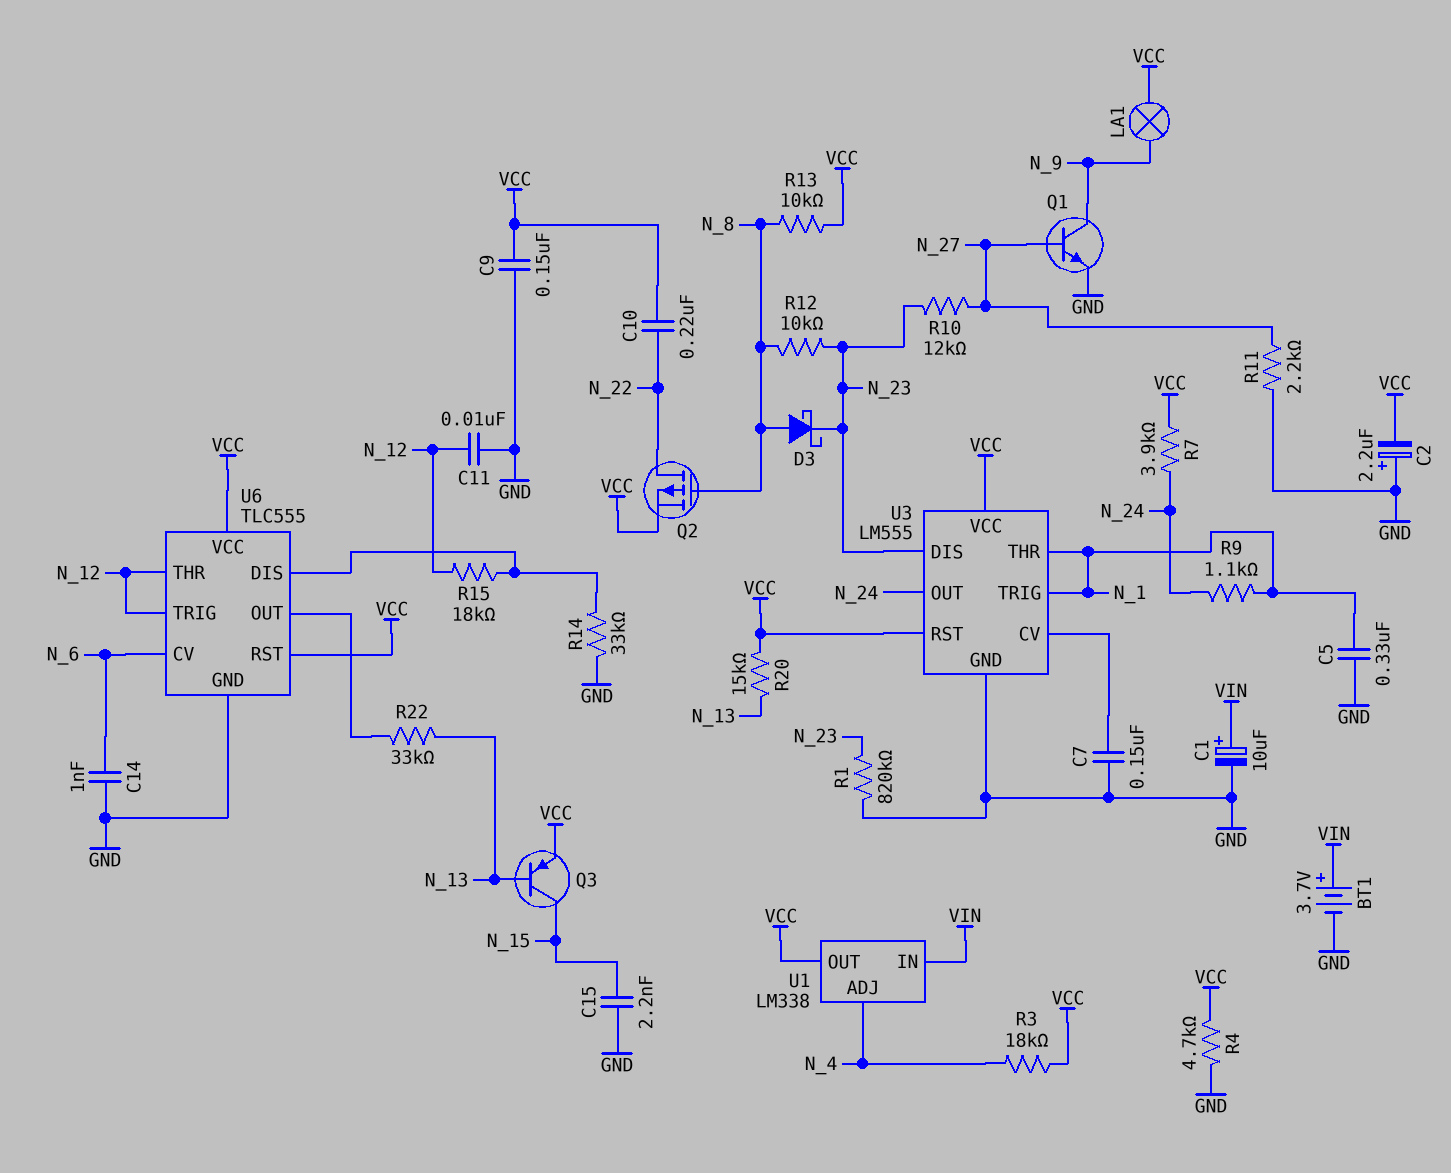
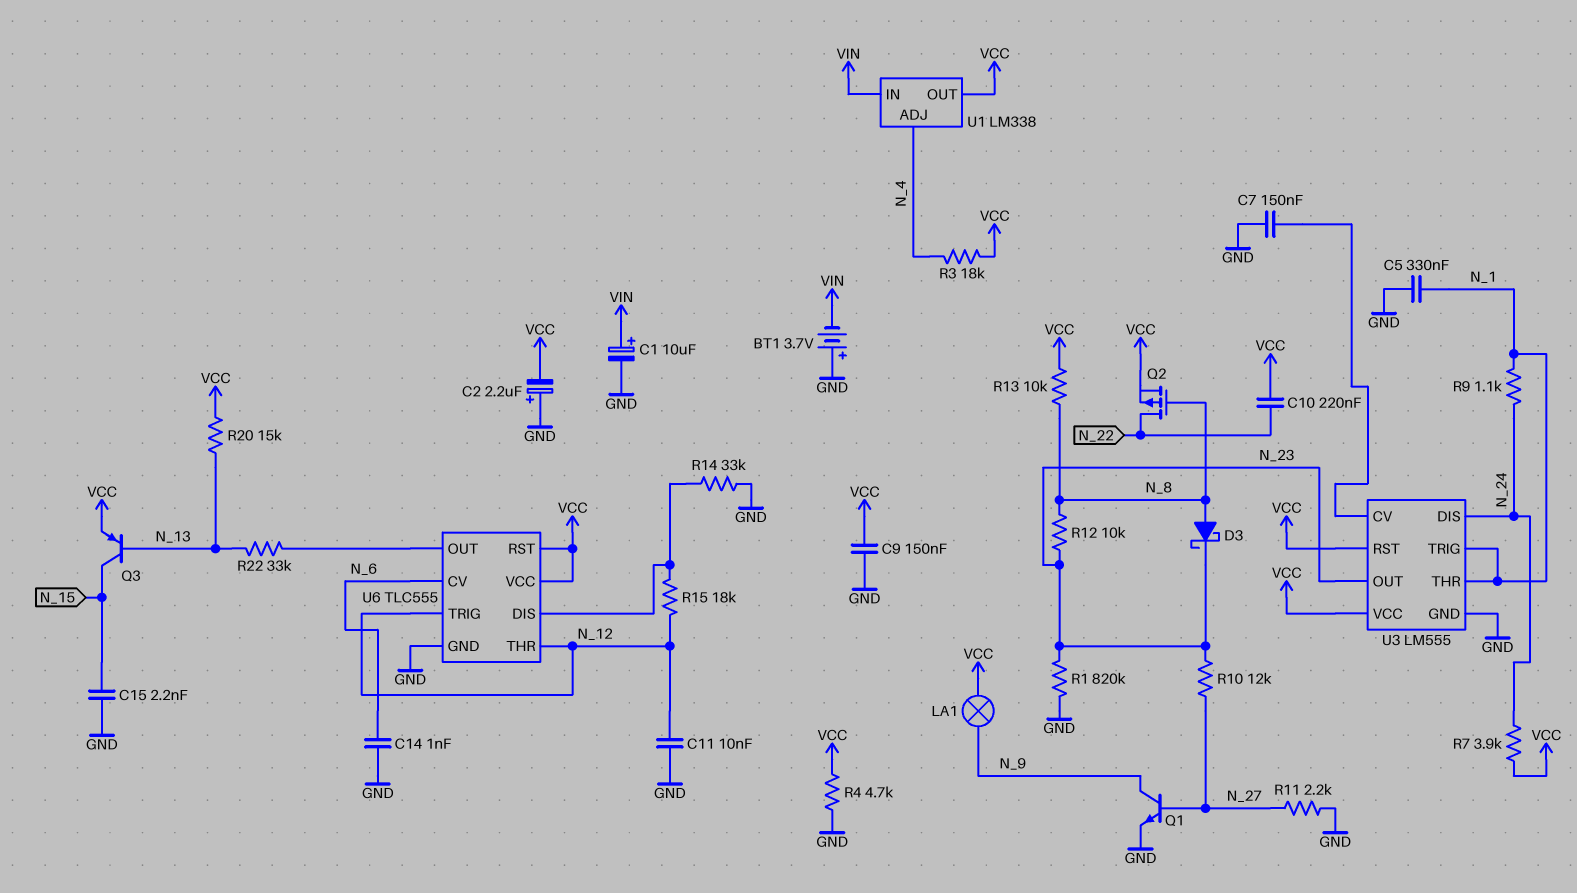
BT1: 3.7V (plus VIN, minus GND) -> 3.7V (plus GND, minus VIN)
U3 pin DIS: N_23 -> N_24
U3 pin OUT: N_24 -> N_23

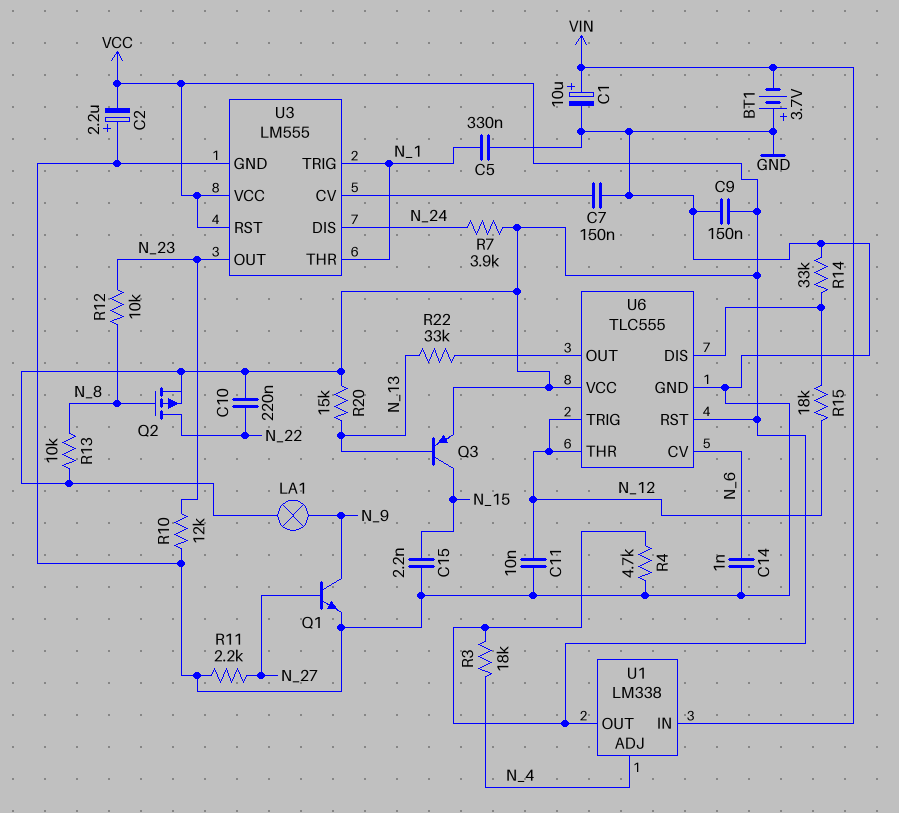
D3: schottky (A N_8, K N_23) -> none
R1: 820k (GND, N_23) -> none
R9: 1.1k (N_1, N_24) -> none
R10: 12k (N_23, N_27) -> 12k (GND, N_23)

